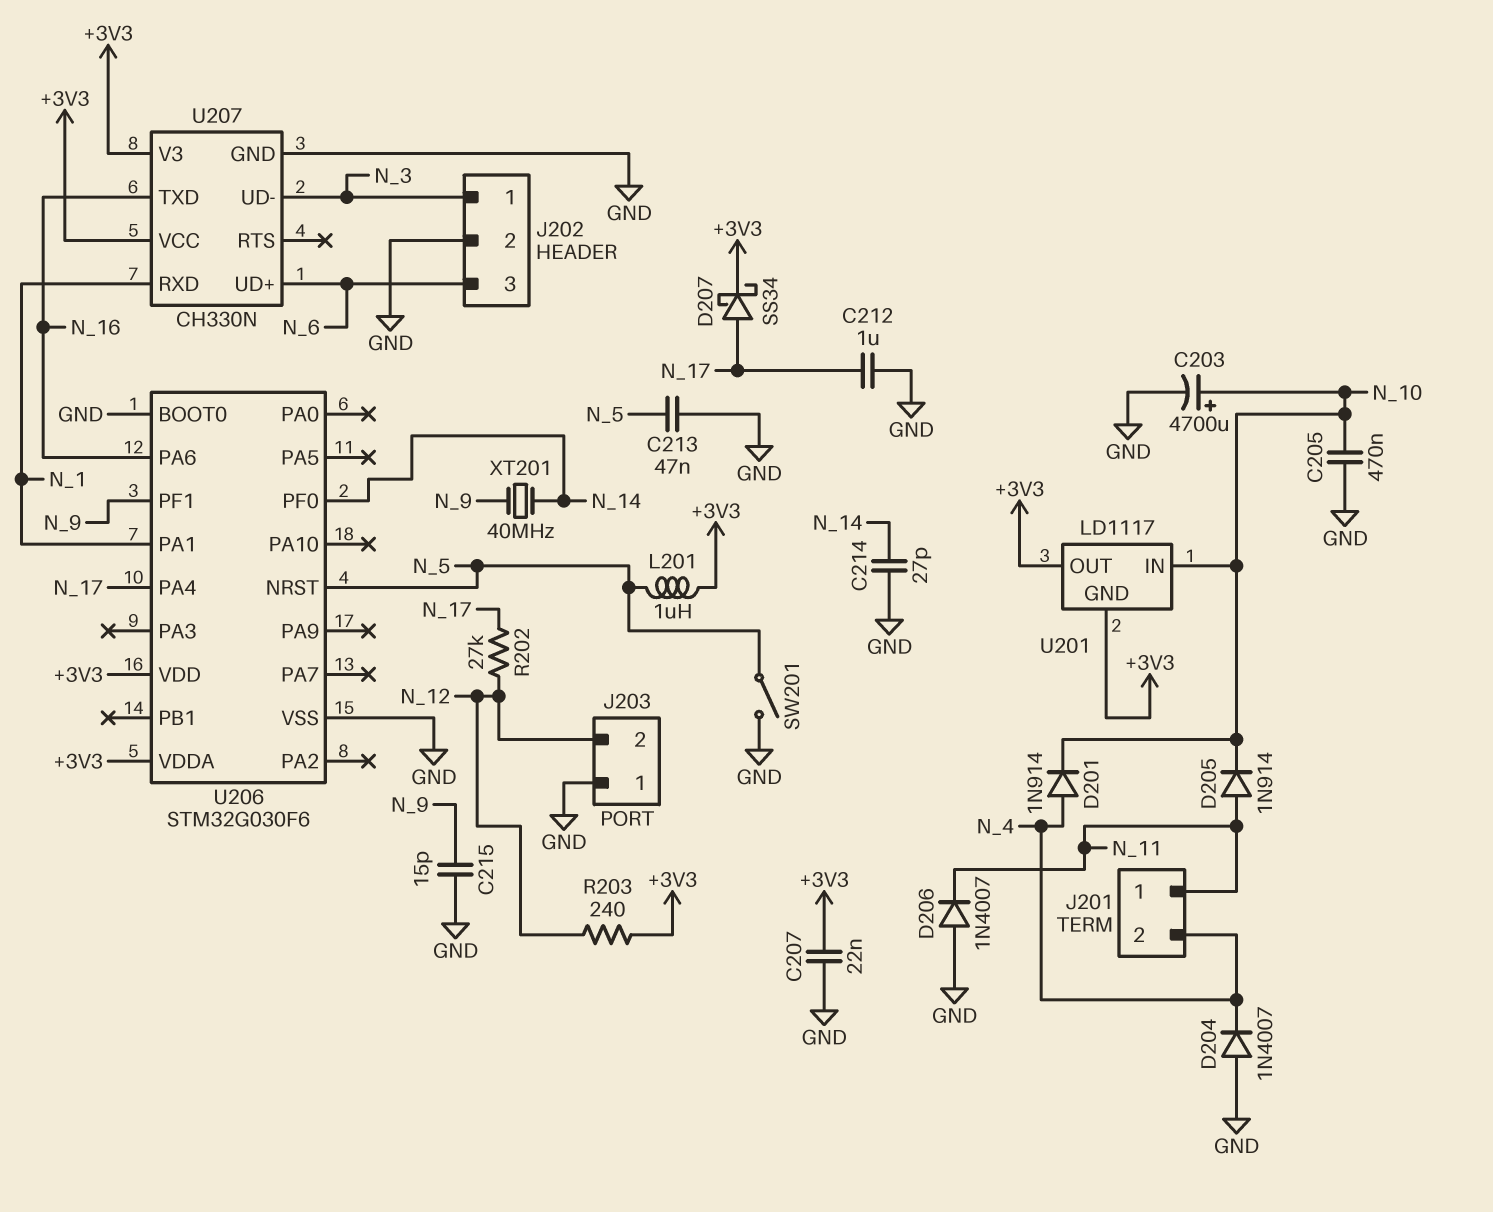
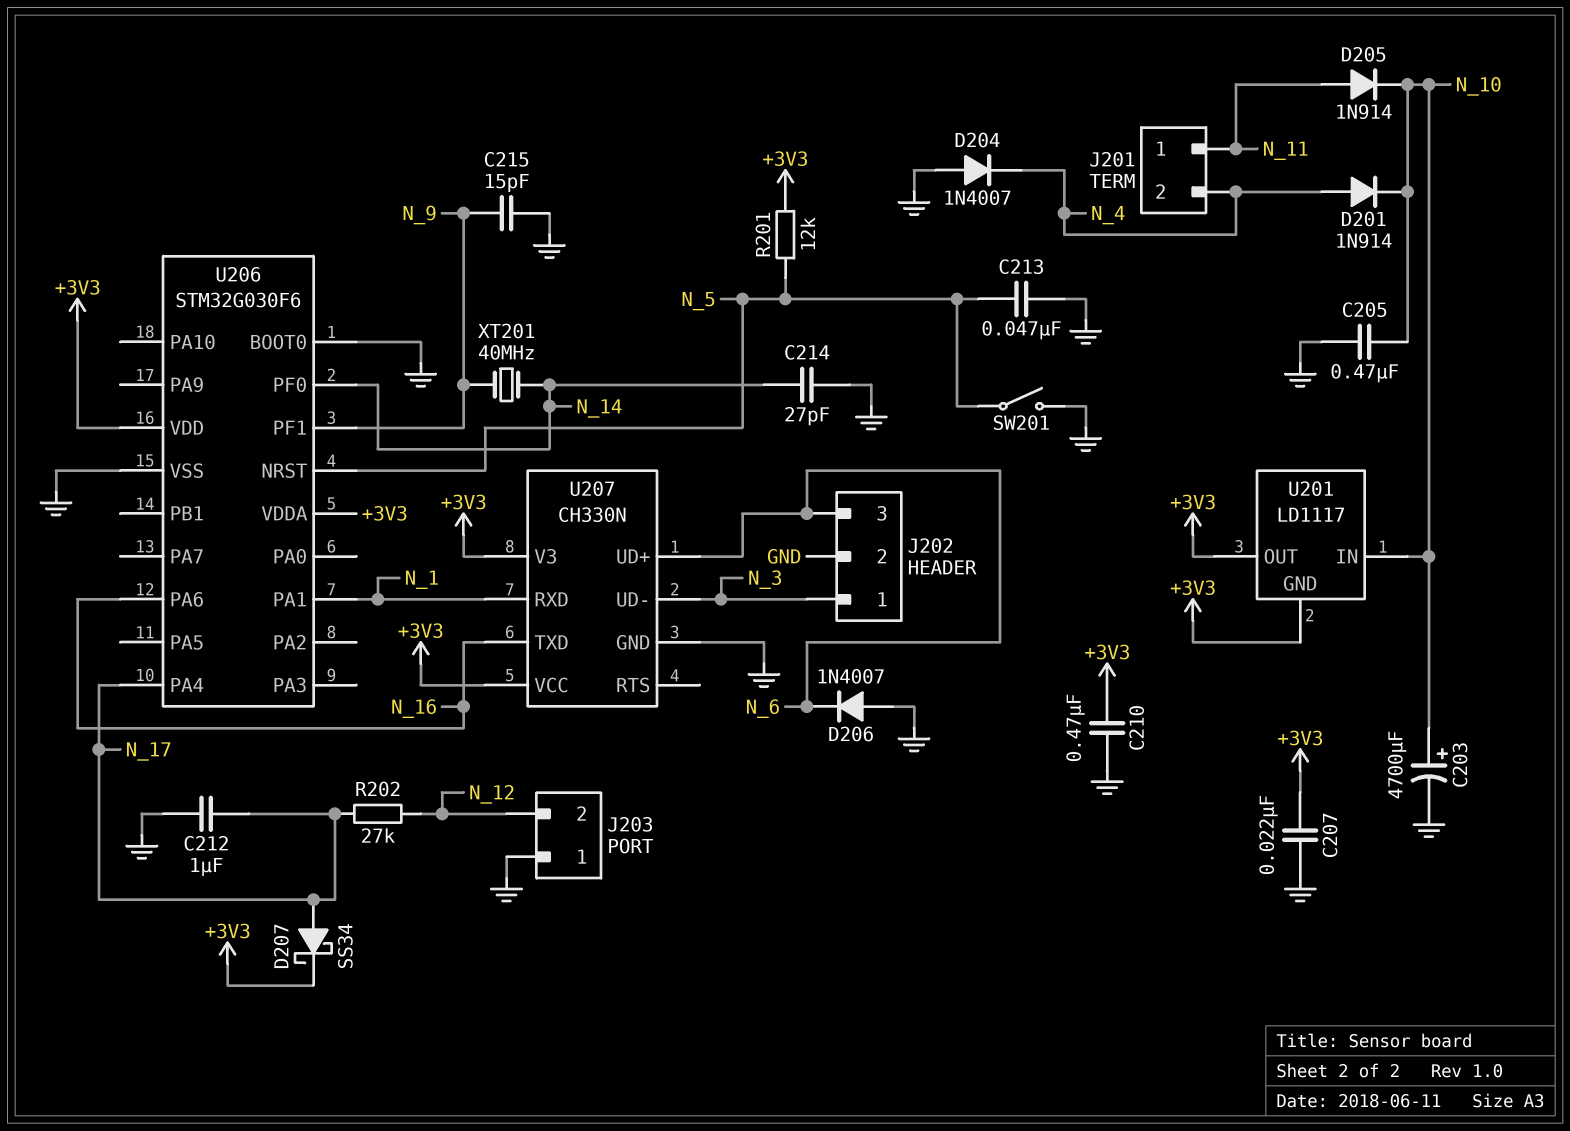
C210: none -> 470nF (+3V3, GND)
D206: diode 1N4007 (A GND, K N_11) -> diode 1N4007 (A GND, K N_6)
L201: 1uH (+3V3, N_5) -> none
R201: none -> 12k (+3V3, N_5)
R203: 240 (+3V3, N_12) -> none

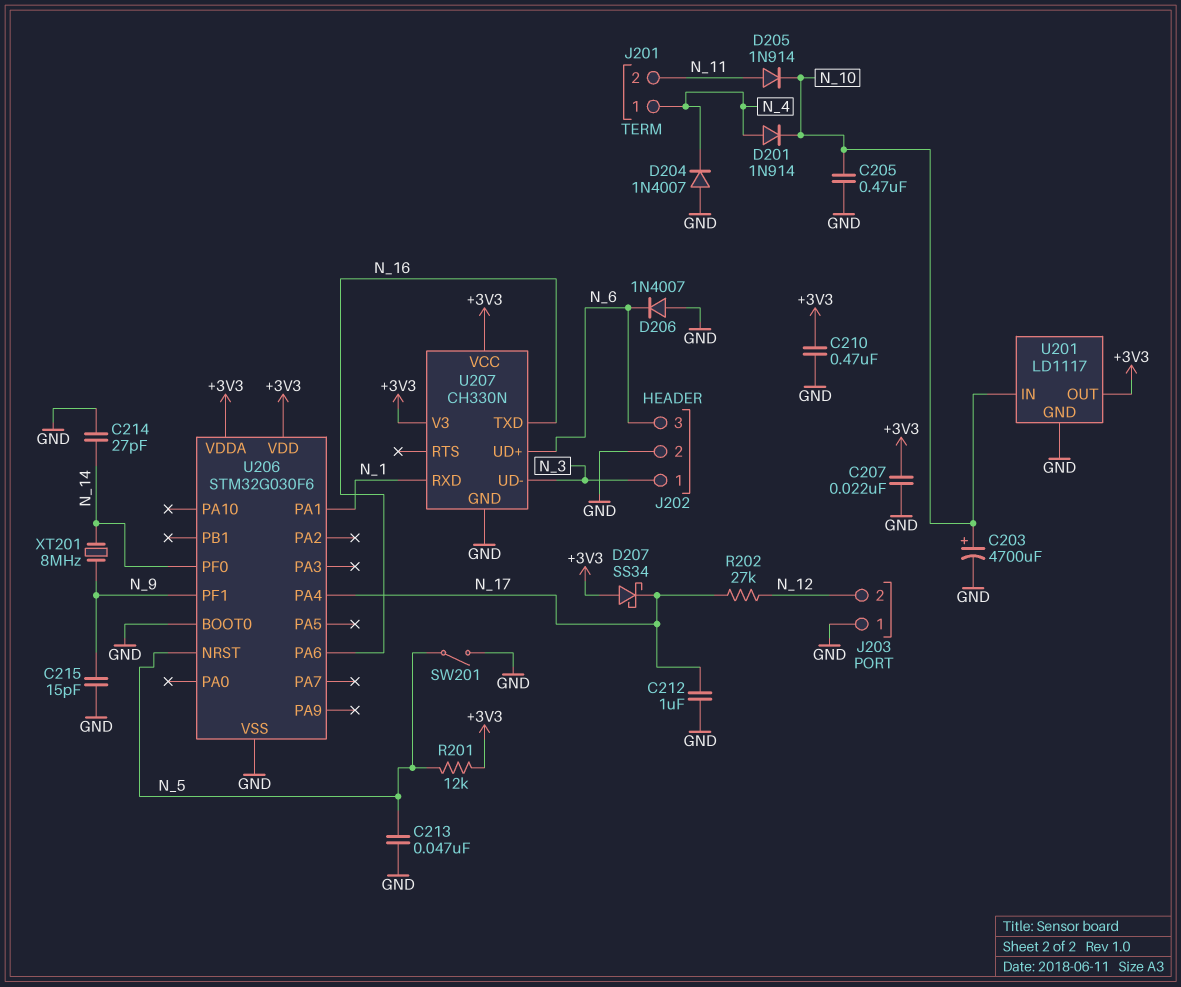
D207: schottky SS34 (A N_17, K +3V3) -> schottky SS34 (A +3V3, K N_17)
J201 pin 1: N_11 -> N_4
J201 pin 2: N_4 -> N_11
U201 pin GND: +3V3 -> GND
XT201: 40MHz (N_9, N_14) -> 8MHz (N_9, N_14)

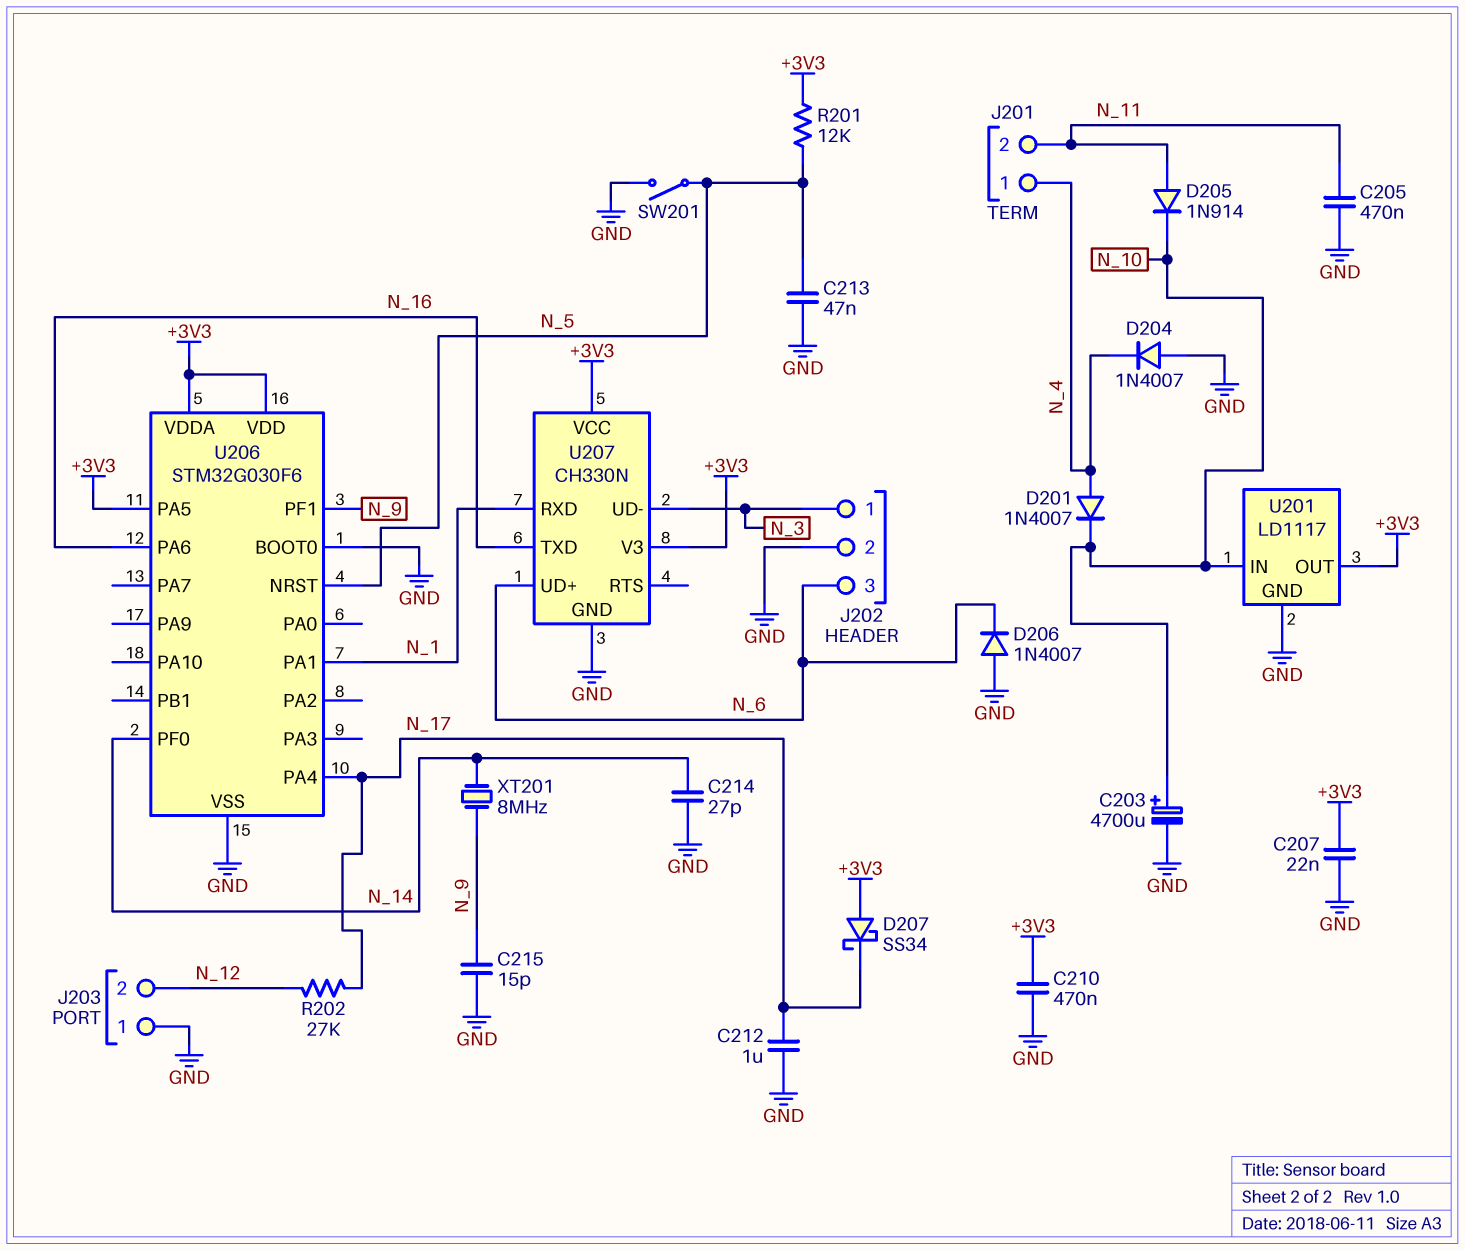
C205: 470nF (GND, N_10) -> 470nF (GND, N_11)
D201: diode 1N914 (A N_4, K N_10) -> diode 1N4007 (A N_4, K N_10)
U206 pin PA5: none -> +3V3

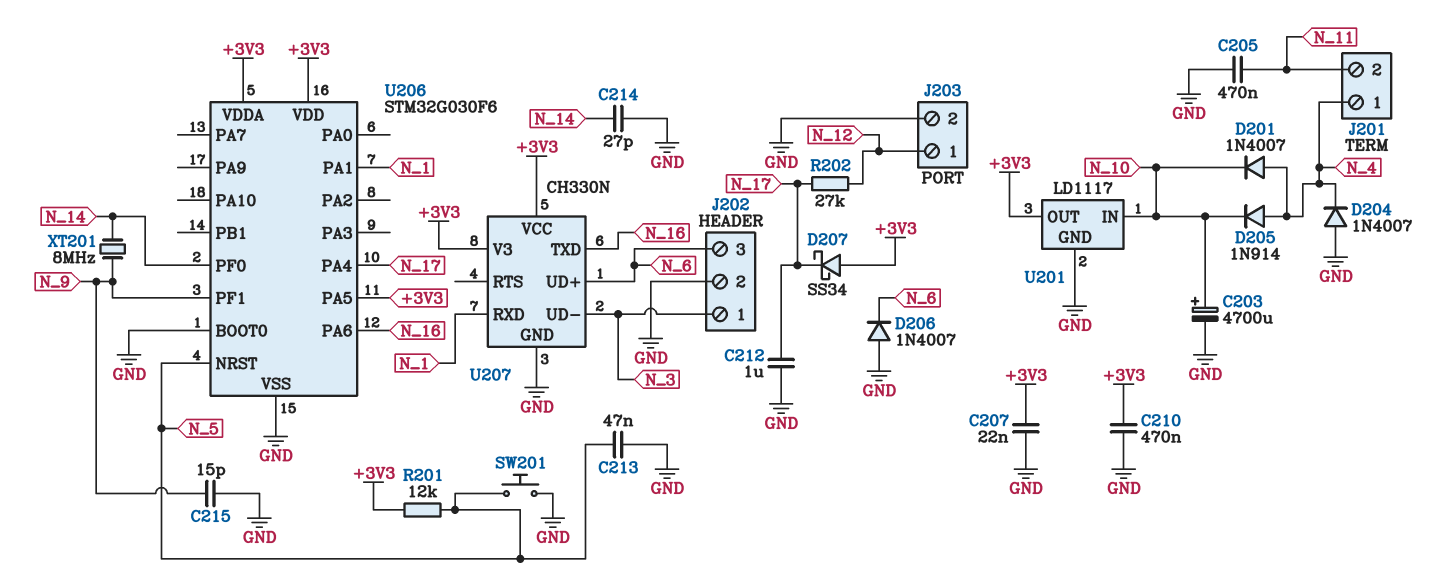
D205: diode 1N914 (A N_11, K N_10) -> diode 1N914 (A N_4, K N_10)
J203 pin 1: GND -> N_12
J203 pin 2: N_12 -> GND
SW201: switch (GND, N_5) -> button (GND, N_5)

